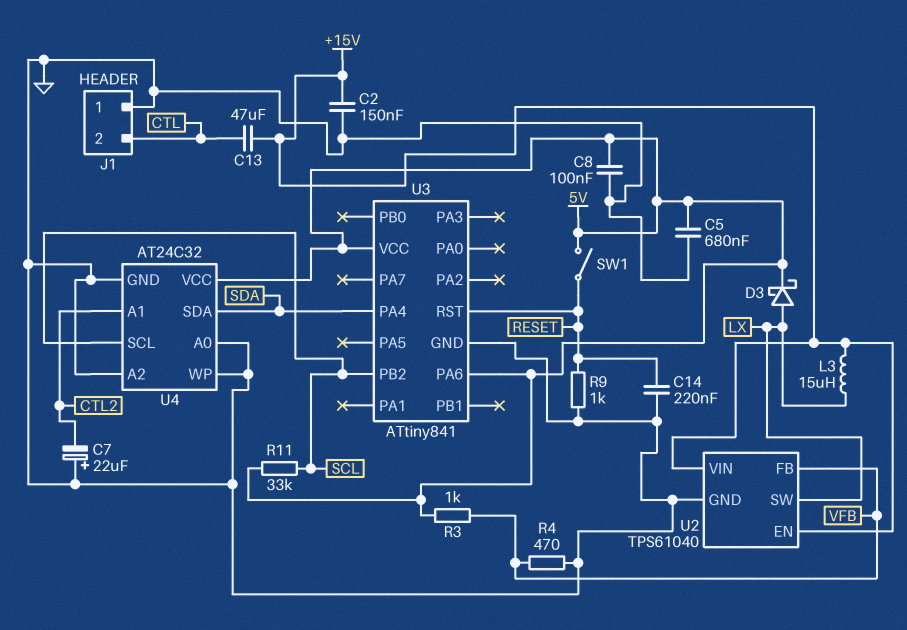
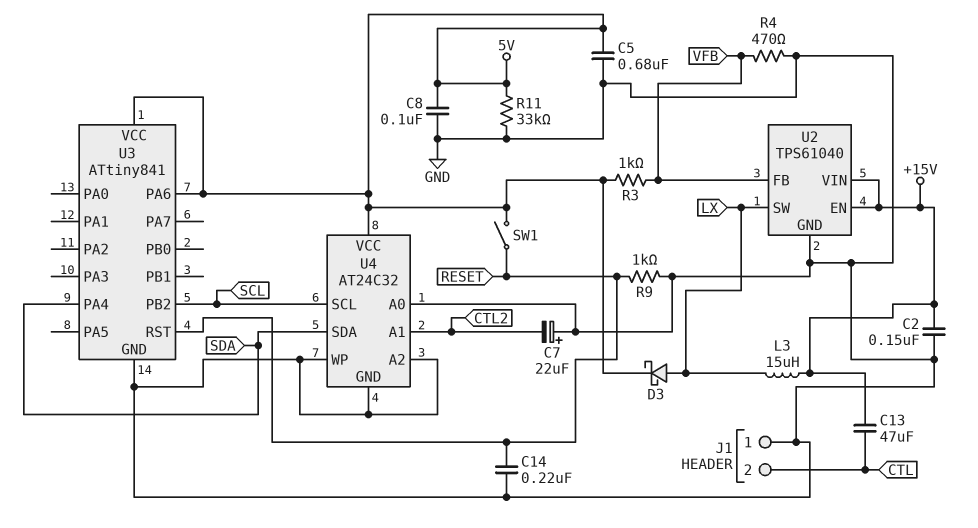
R11: 33k (5V, SCL) -> 33k (5V, GND)

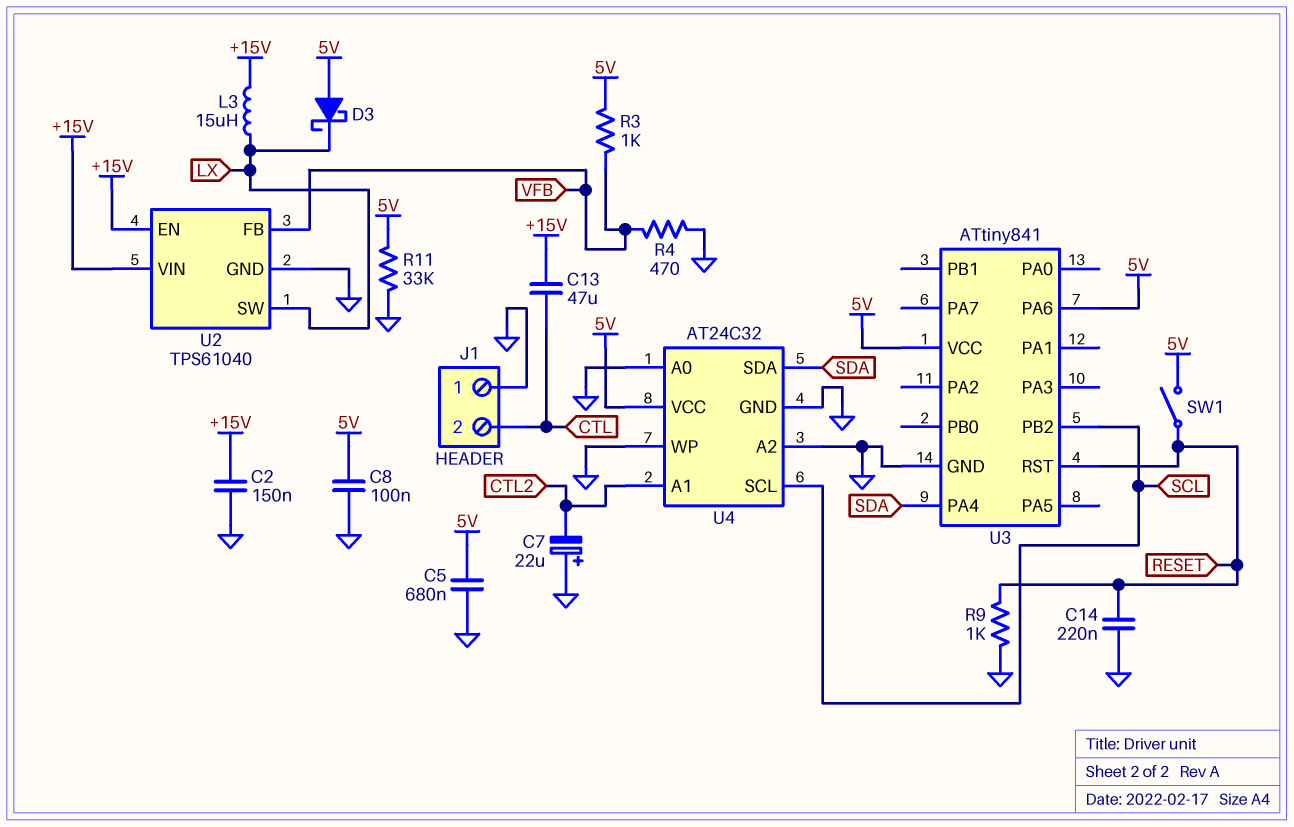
D3: schottky (A LX, K 5V) -> schottky (A 5V, K LX)

